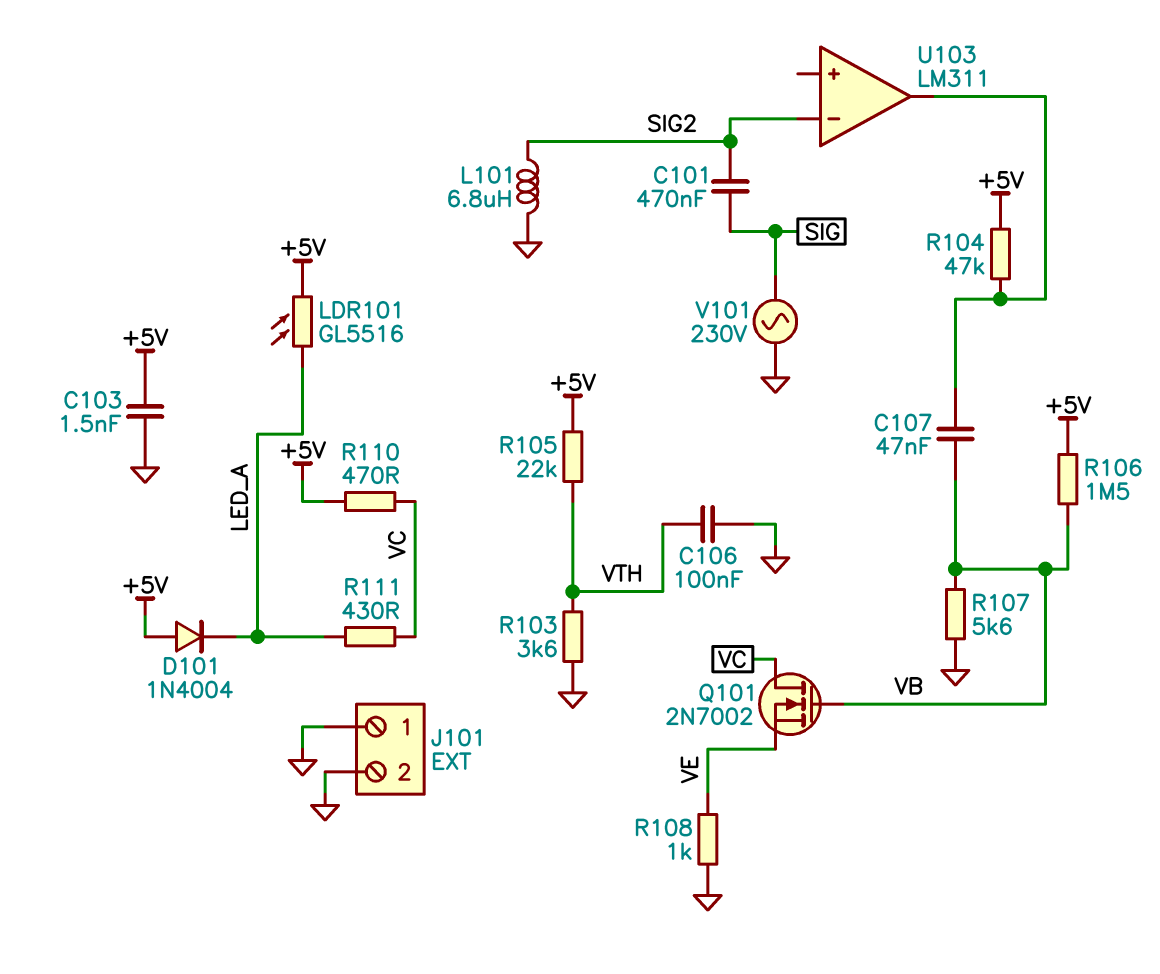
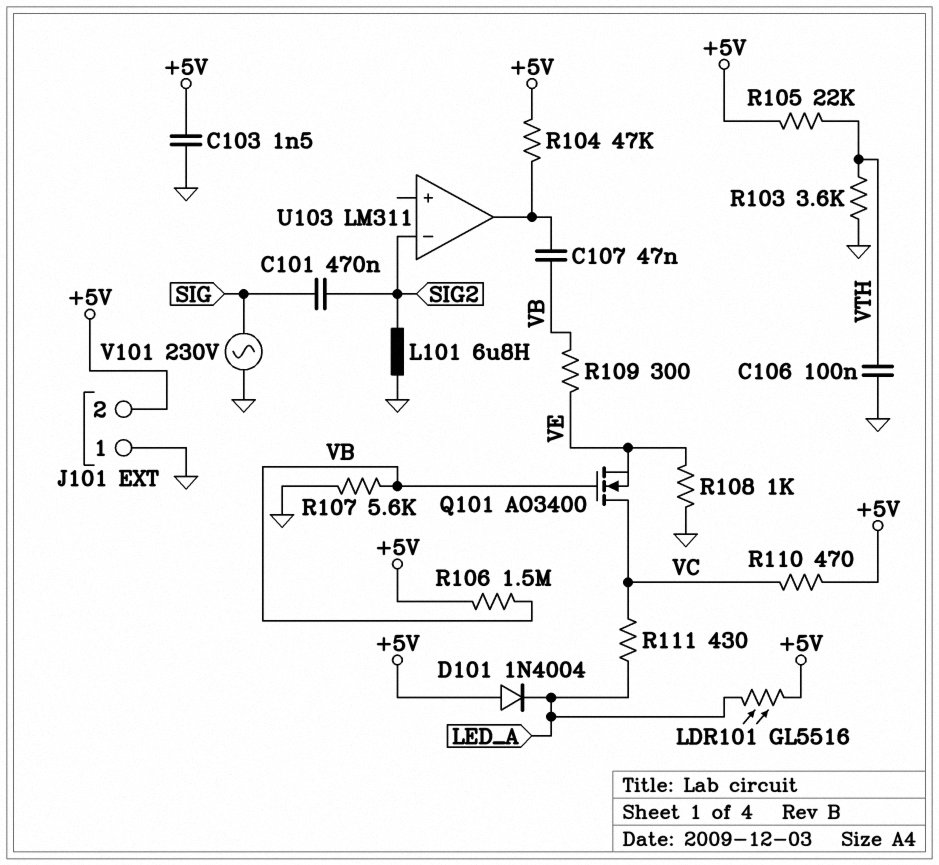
J101 pin 2: GND -> +5V
Q101: NMOS 2N7002 (G VB, D VC, S VE) -> NMOS AO3400 (G VB, D VC, S VE)
R109: none -> 300 (VB, VE)

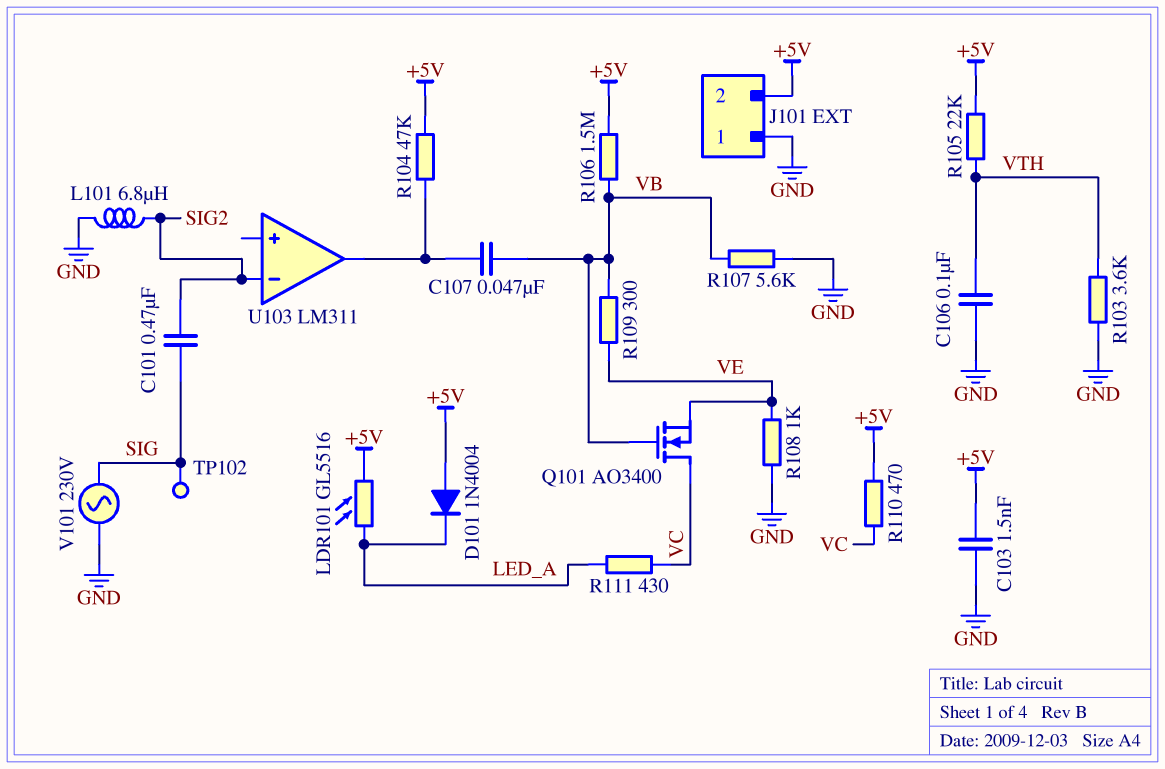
TP102: none -> test point (SIG)

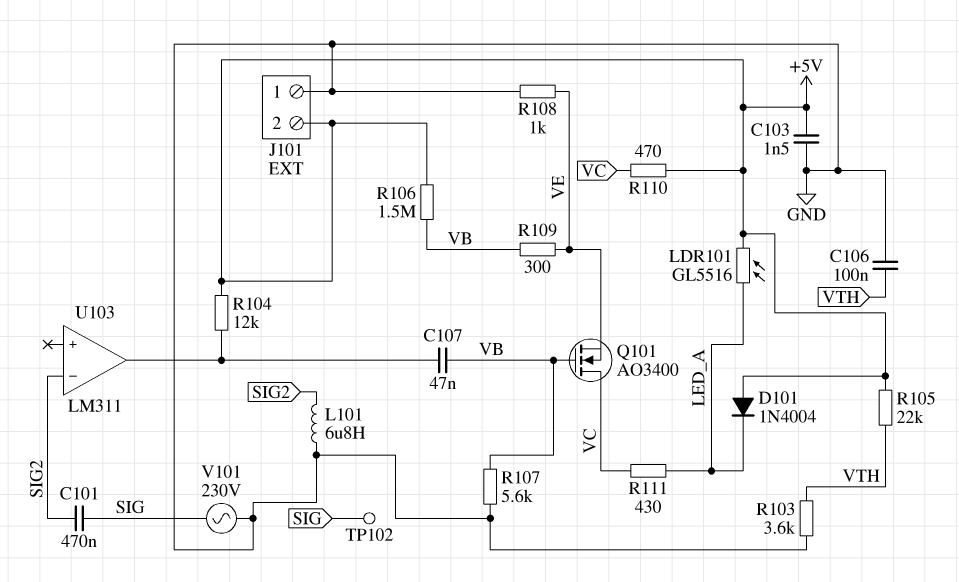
R104: 47k (+5V, U103/out) -> 12k (+5V, U103/out)

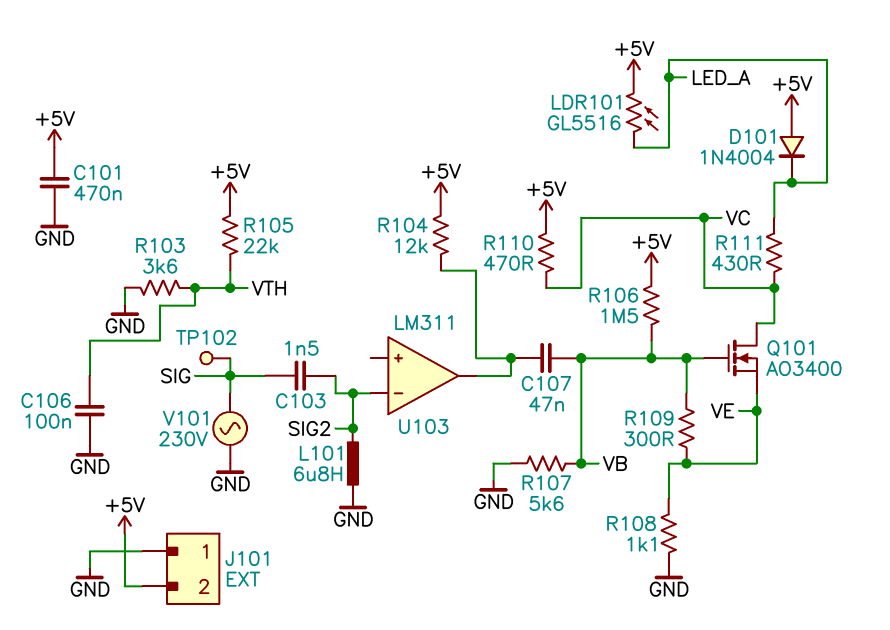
C101: 470nF (SIG, SIG2) -> 470nF (+5V, GND)
C103: 1.5nF (+5V, GND) -> 1.5nF (SIG, SIG2)
R108: 1k (GND, VE) -> 1.1k (GND, VE)

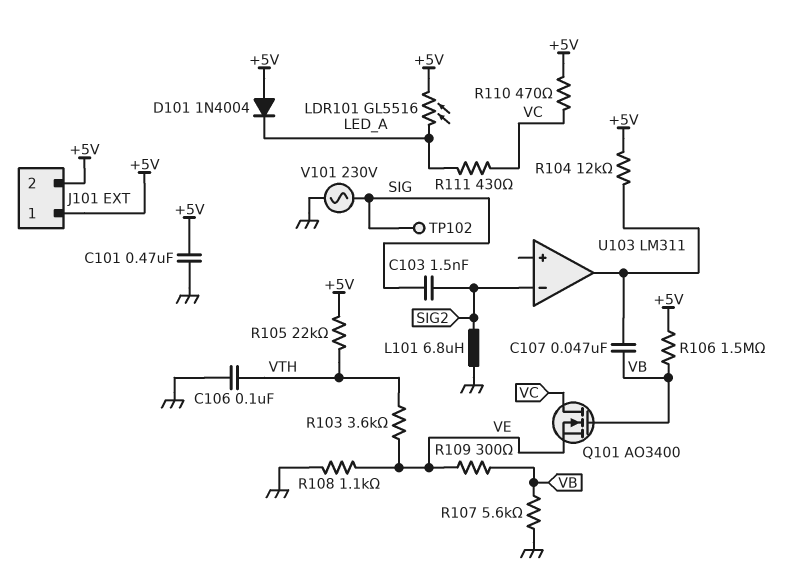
J101 pin 1: GND -> +5V
R103: 3.6k (GND, VTH) -> 3.6k (VE, VTH)

